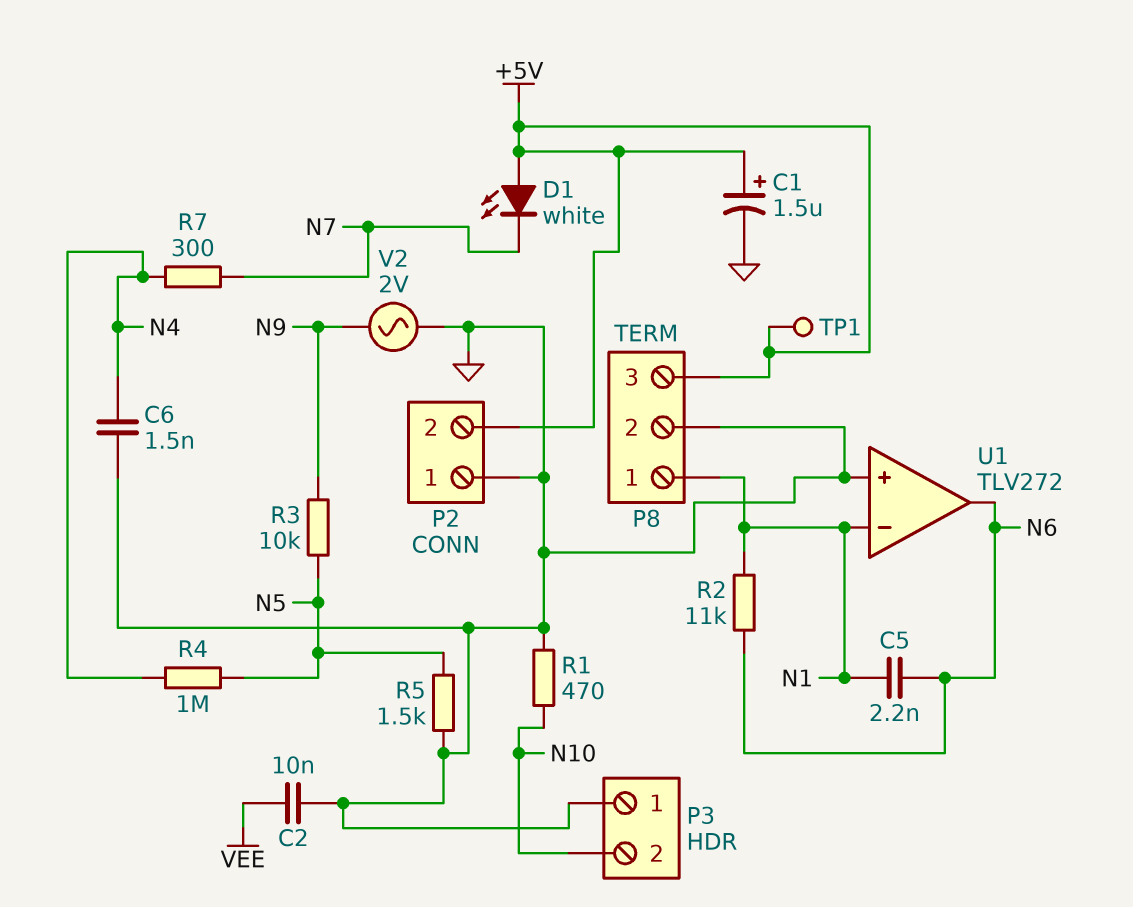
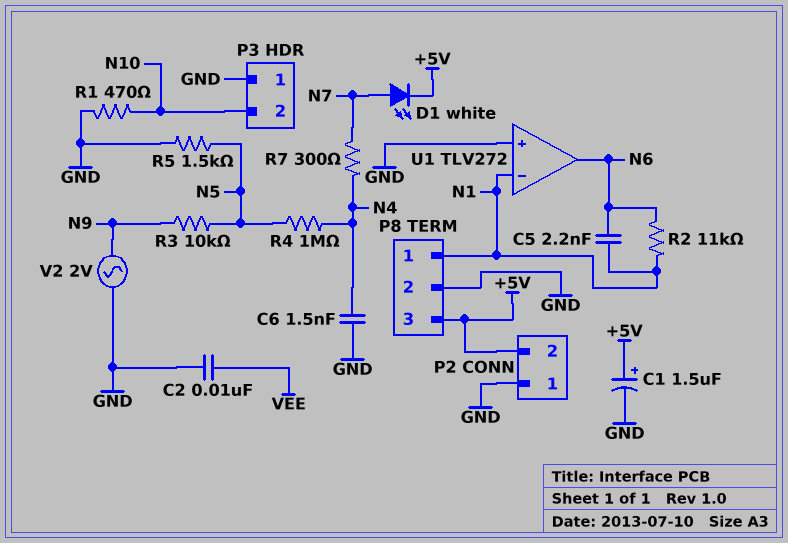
D1: LED white (A +5V, K N7) -> LED white (A N7, K +5V)
TP1: test point (+5V) -> none

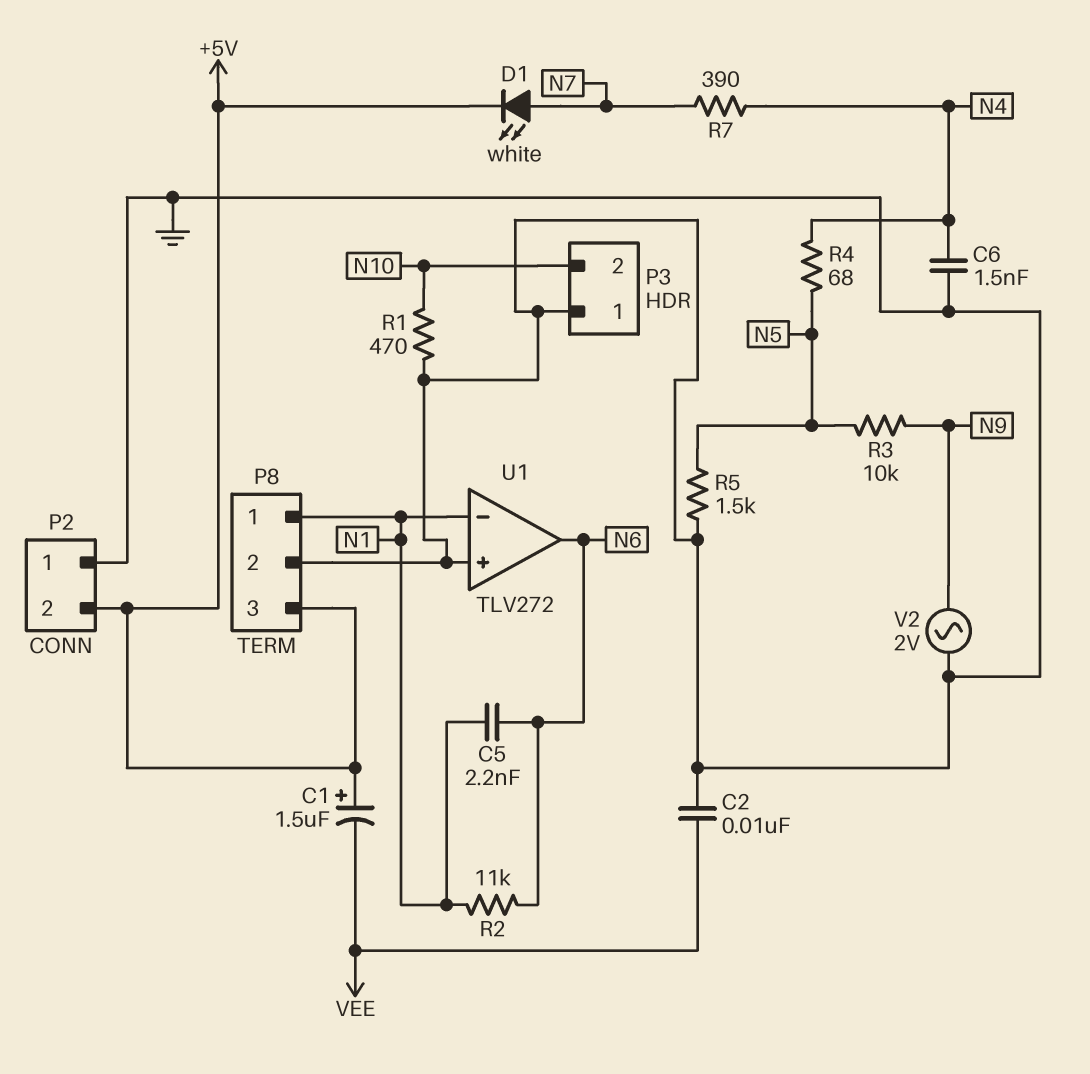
C1: 1.5uF (plus +5V, minus GND) -> 1.5uF (plus +5V, minus VEE)
R4: 1M (N4, N5) -> 68 (N4, N5)
R7: 300 (N4, N7) -> 390 (N4, N7)

